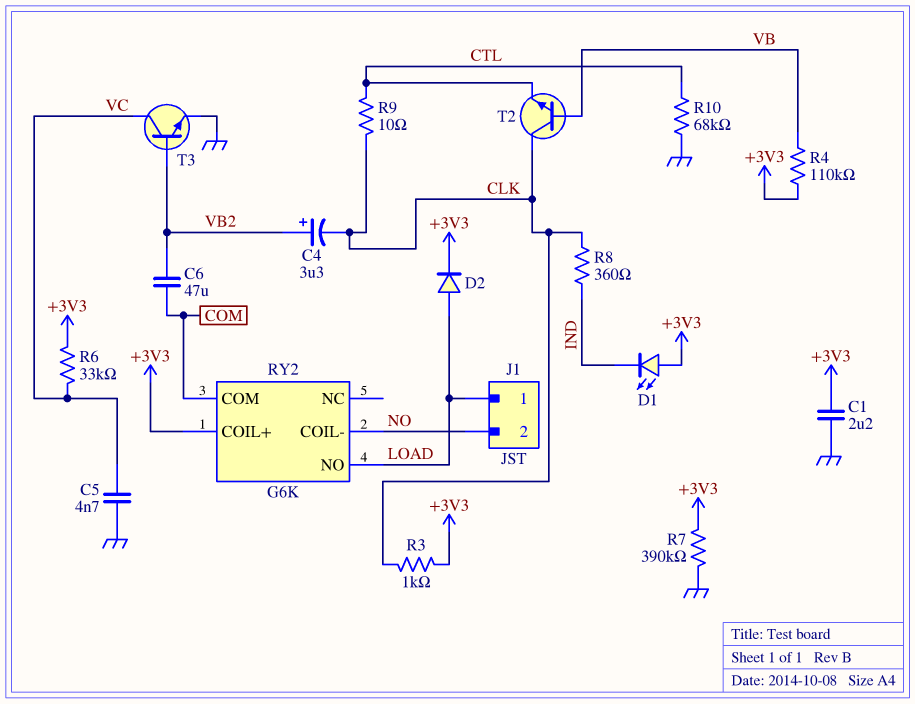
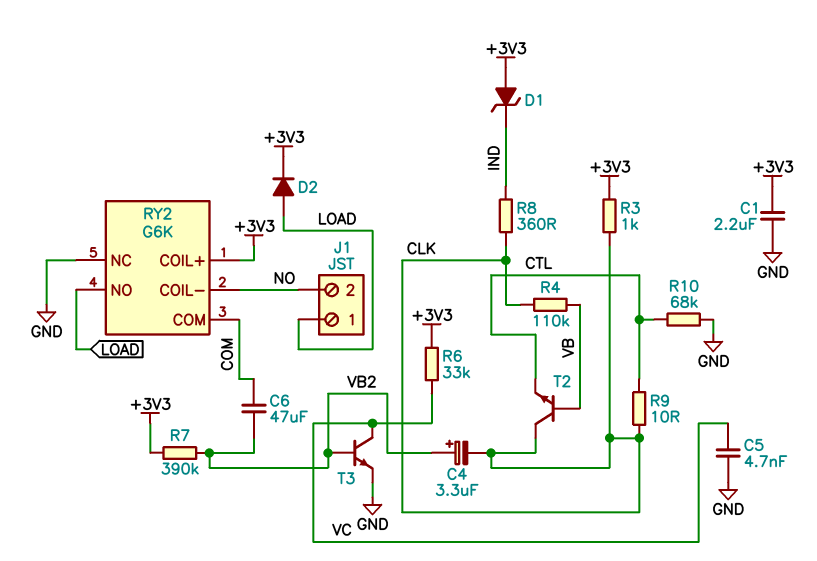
D1: LED (A +3V3, K IND) -> zener (A +3V3, K IND)
R4: 110k (+3V3, VB) -> 110k (CLK, VB)
R7: 390k (+3V3, GND) -> 390k (+3V3, VB2)
RY2 pin NC: none -> GND

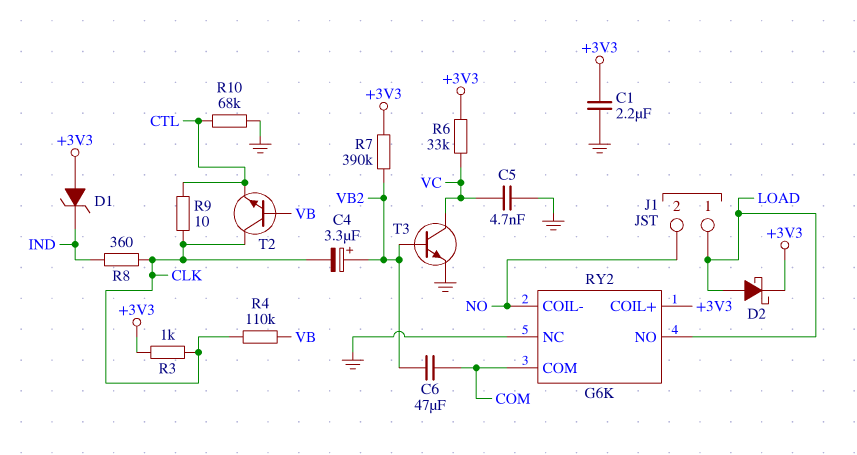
D2: diode (A LOAD, K +3V3) -> schottky (A LOAD, K +3V3)

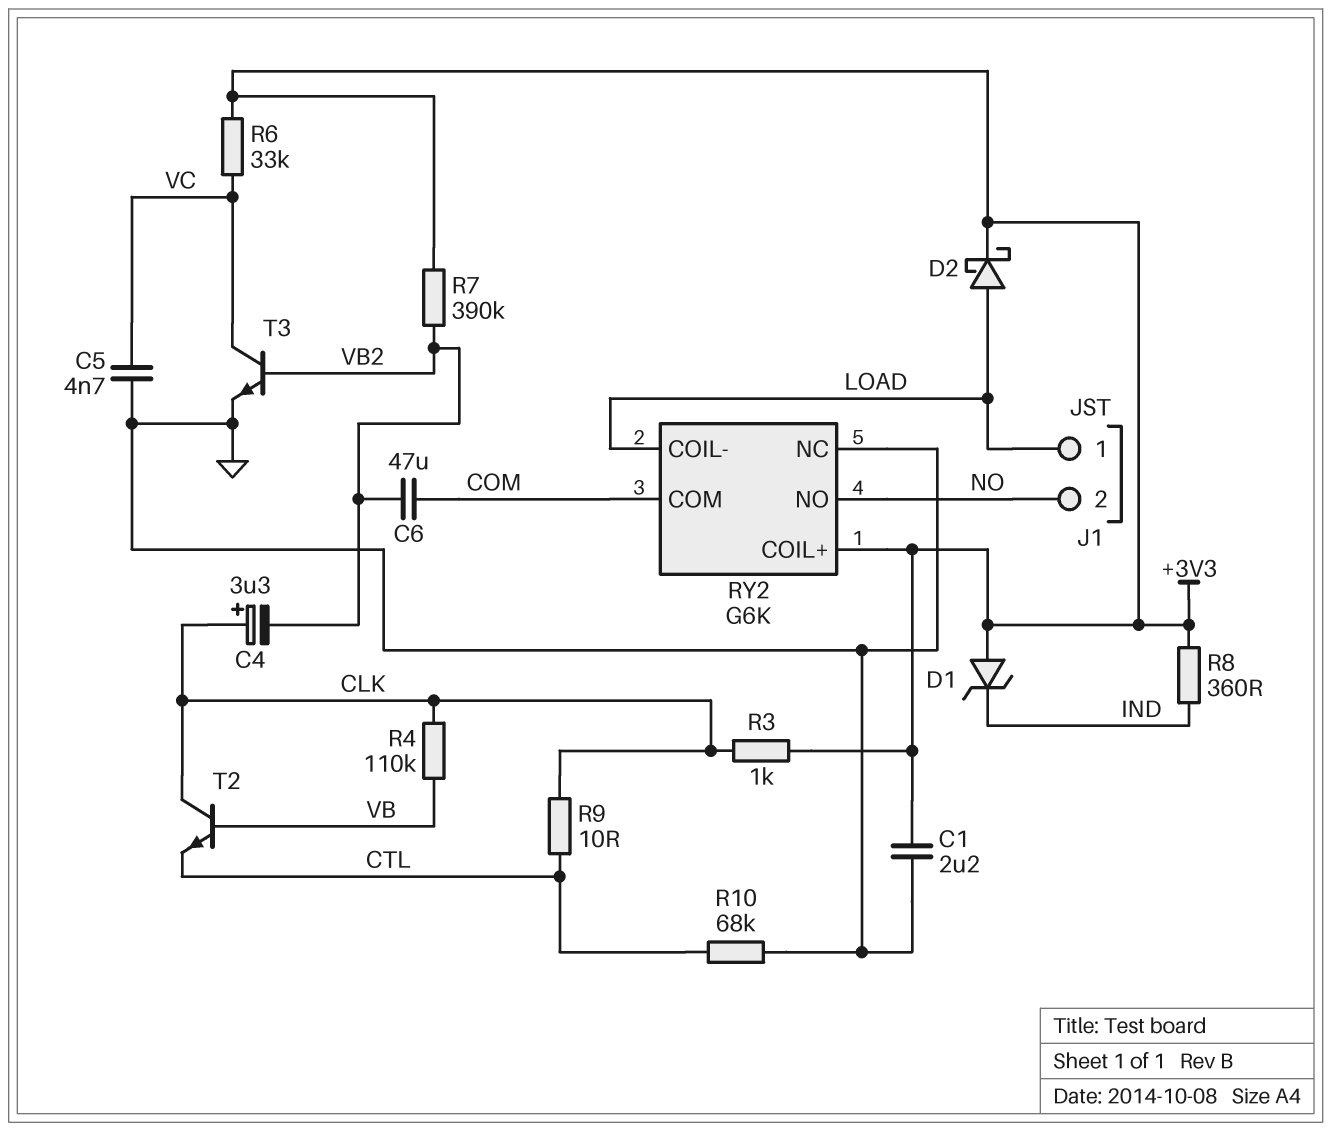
C4: 3.3uF (plus VB2, minus CLK) -> 3.3uF (plus CLK, minus VB2)
R8: 360 (CLK, IND) -> 360 (+3V3, IND)
RY2 pin COIL-: NO -> LOAD
RY2 pin NO: LOAD -> NO

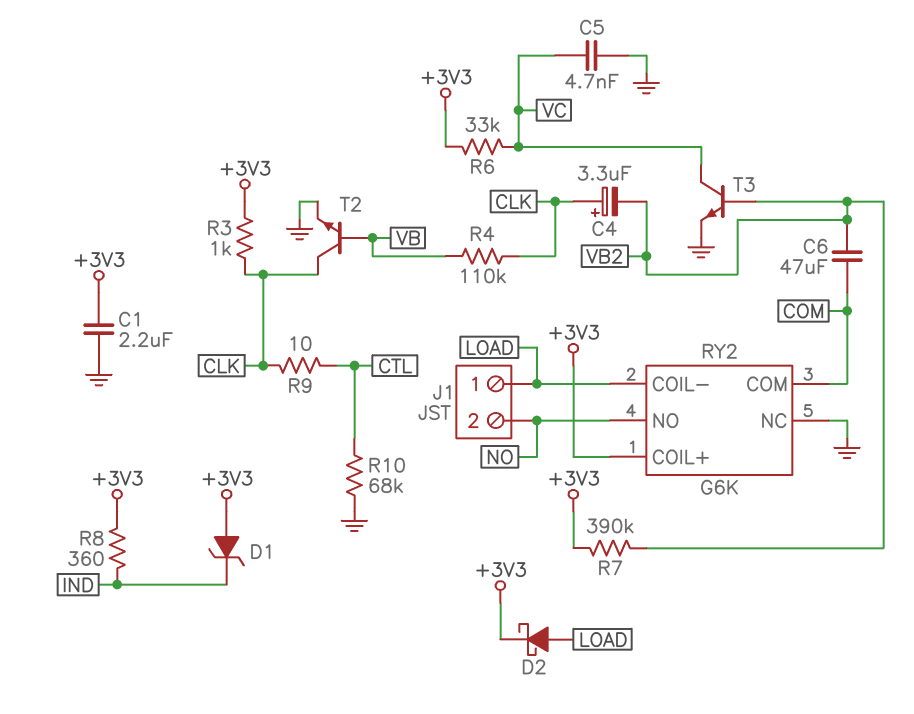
T2: NPN (B VB, C CLK, E CTL) -> NPN (B VB, C CLK, E GND)

